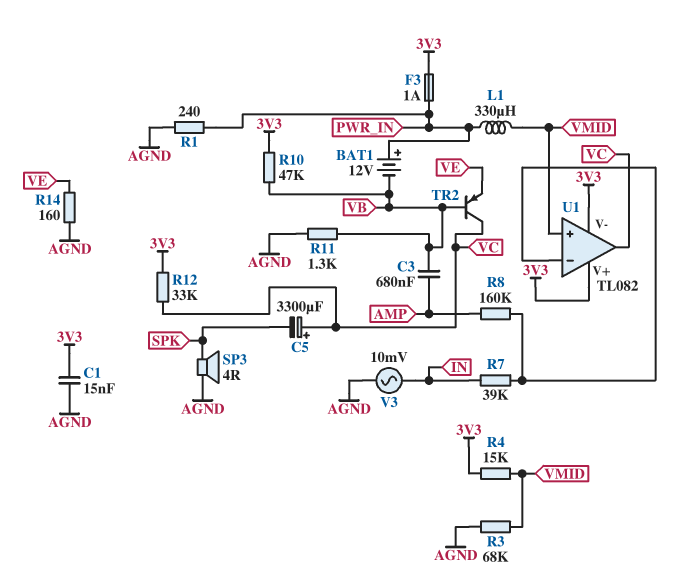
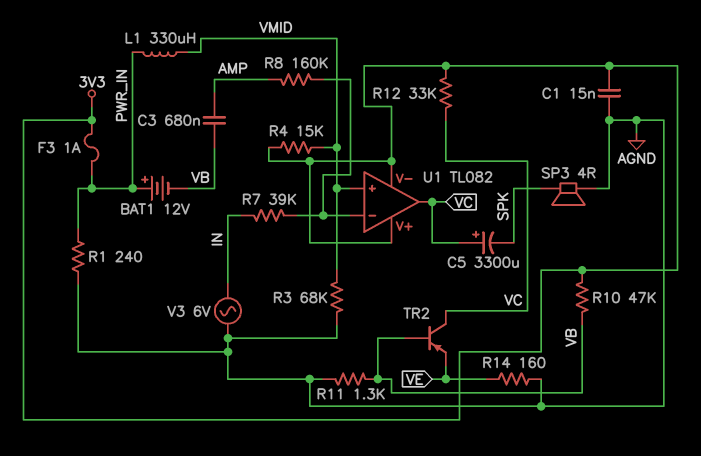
V3: AC 10mV (AGND, IN) -> AC 6V (AGND, IN)

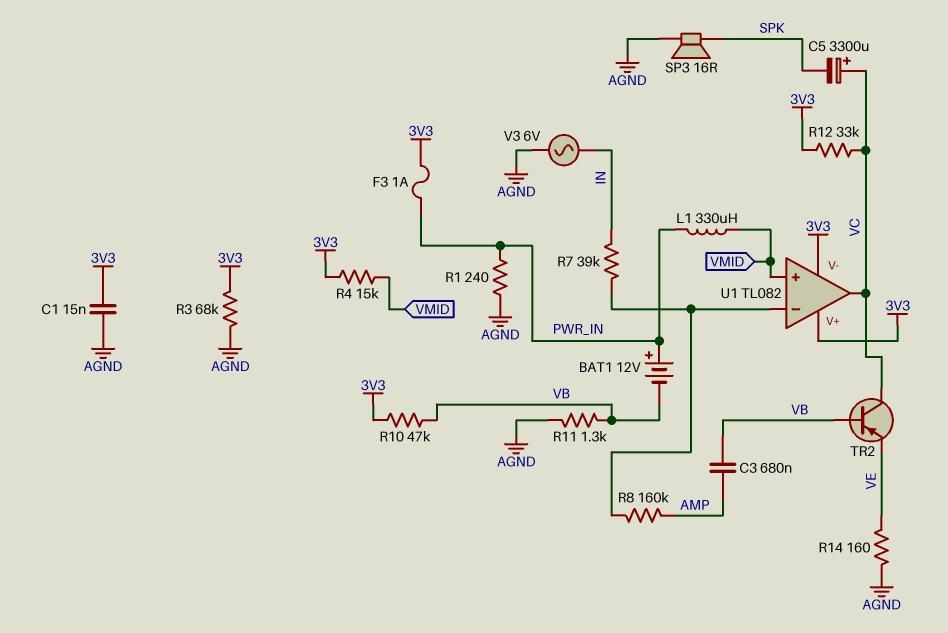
R3: 68k (AGND, VMID) -> 68k (3V3, AGND)
SP3: speaker 4R (AGND, SPK) -> speaker 16R (AGND, SPK)

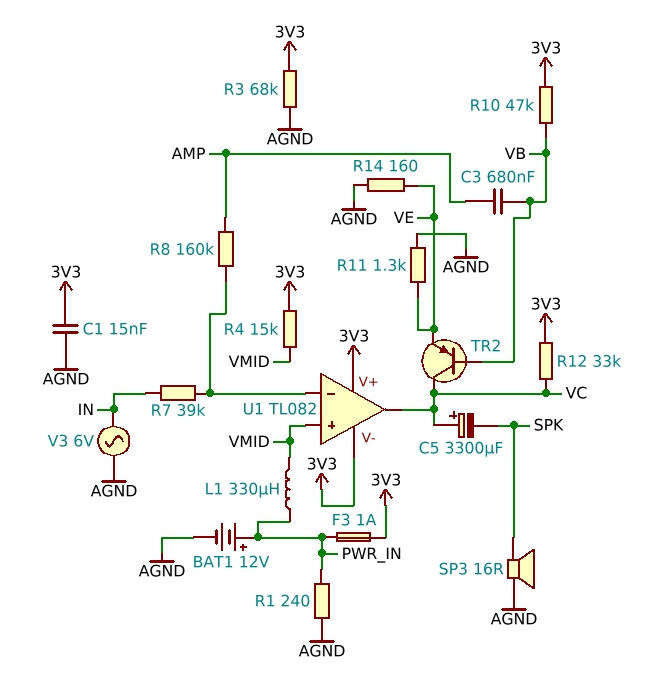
BAT1: 12V (plus PWR_IN, minus VB) -> 12V (plus PWR_IN, minus AGND)
R11: 1.3k (AGND, VB) -> 1.3k (AGND, VE)

